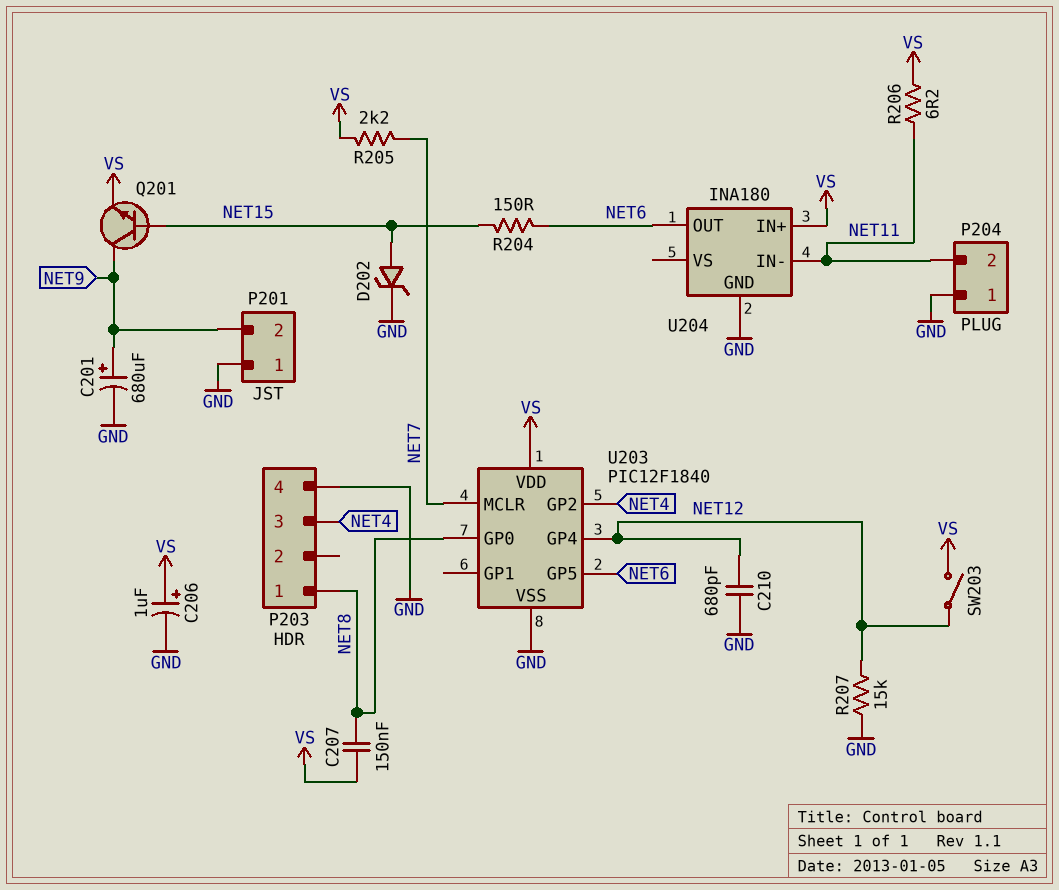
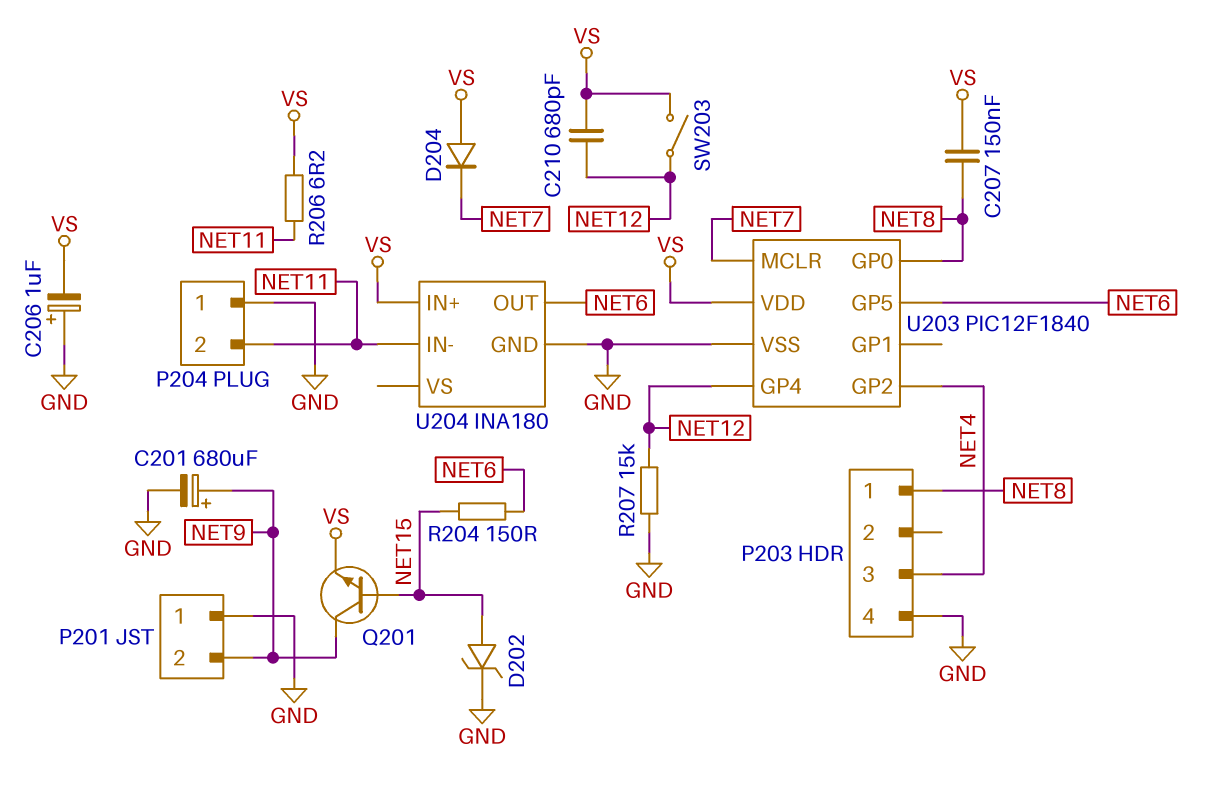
C206: 1uF (plus VS, minus GND) -> 1uF (plus GND, minus VS)
C210: 680pF (GND, NET12) -> 680pF (NET12, VS)
D204: none -> diode (A VS, K NET7)
R205: 2.2k (NET7, VS) -> none

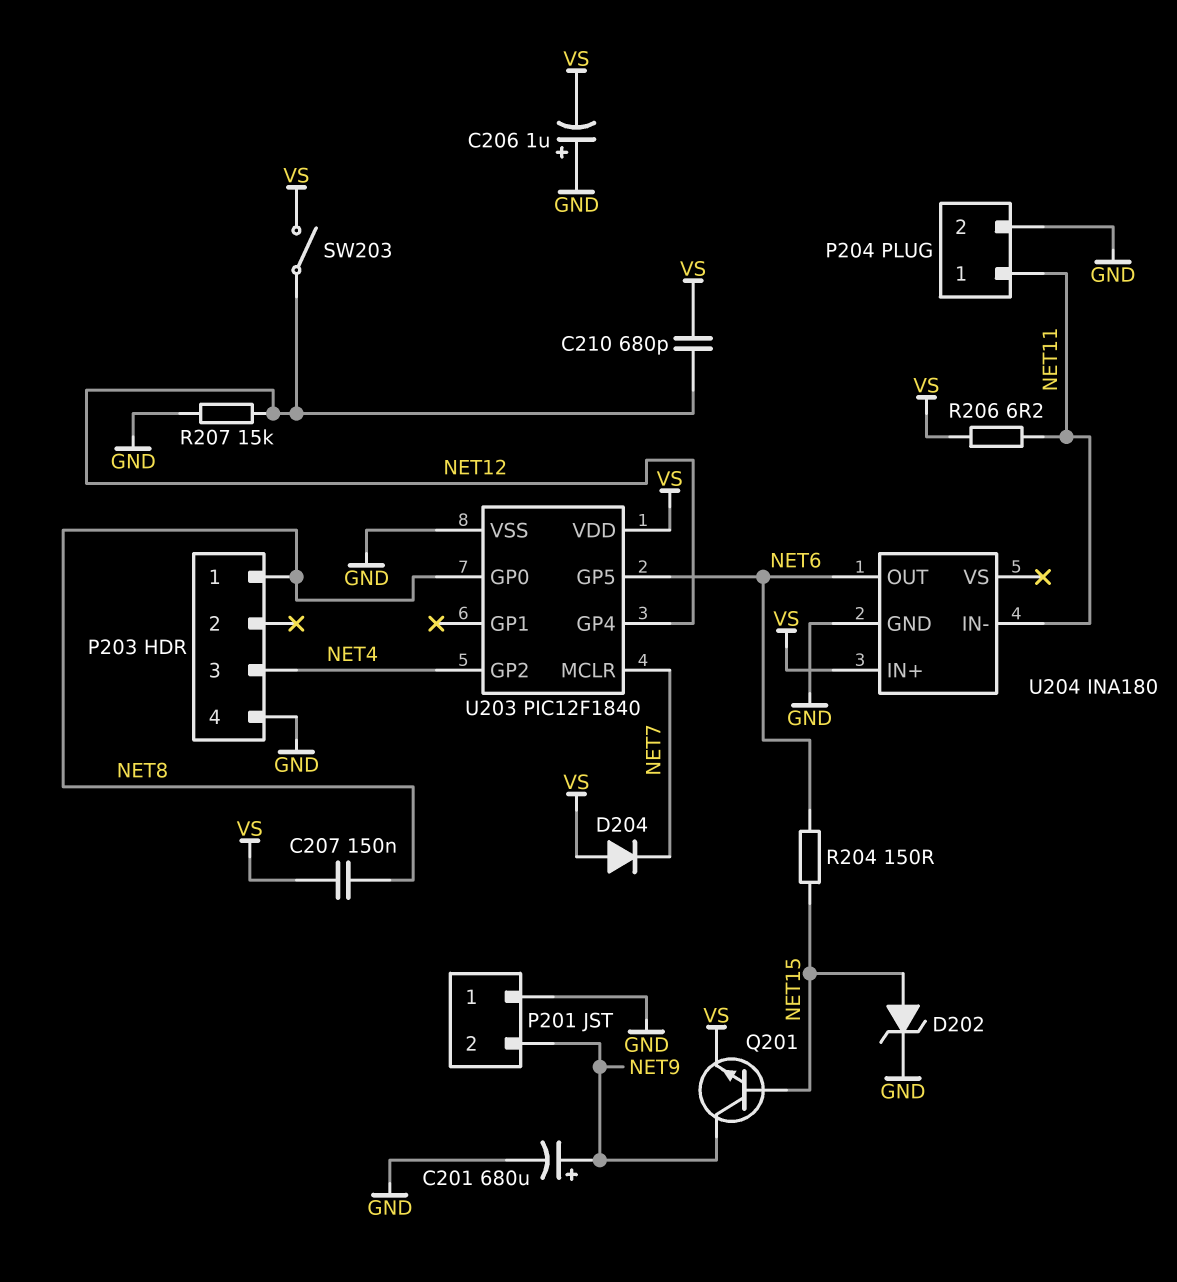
P204 pin 1: GND -> NET11
P204 pin 2: NET11 -> GND

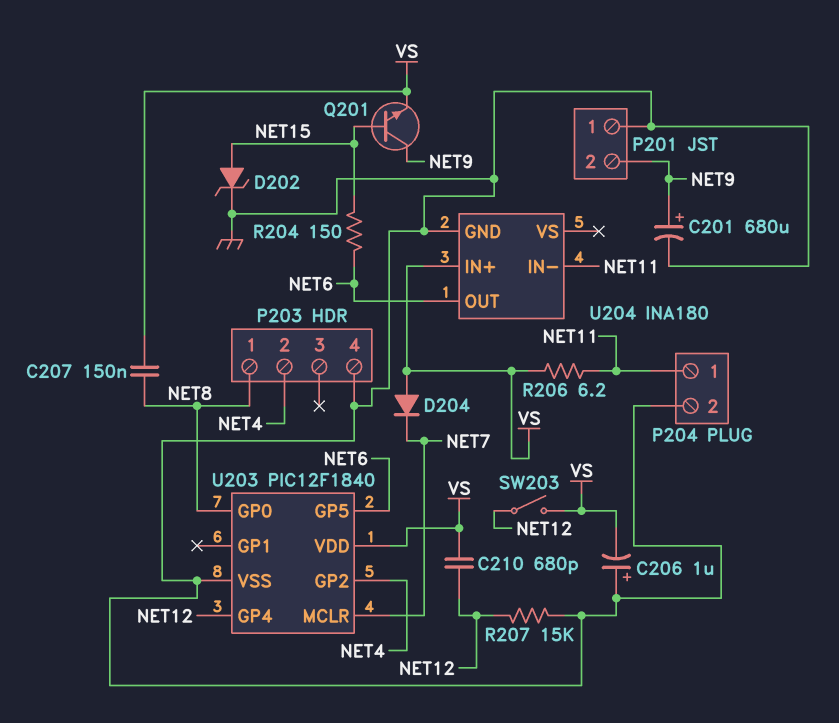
P203 pin 2: none -> NET4
P203 pin 3: NET4 -> none

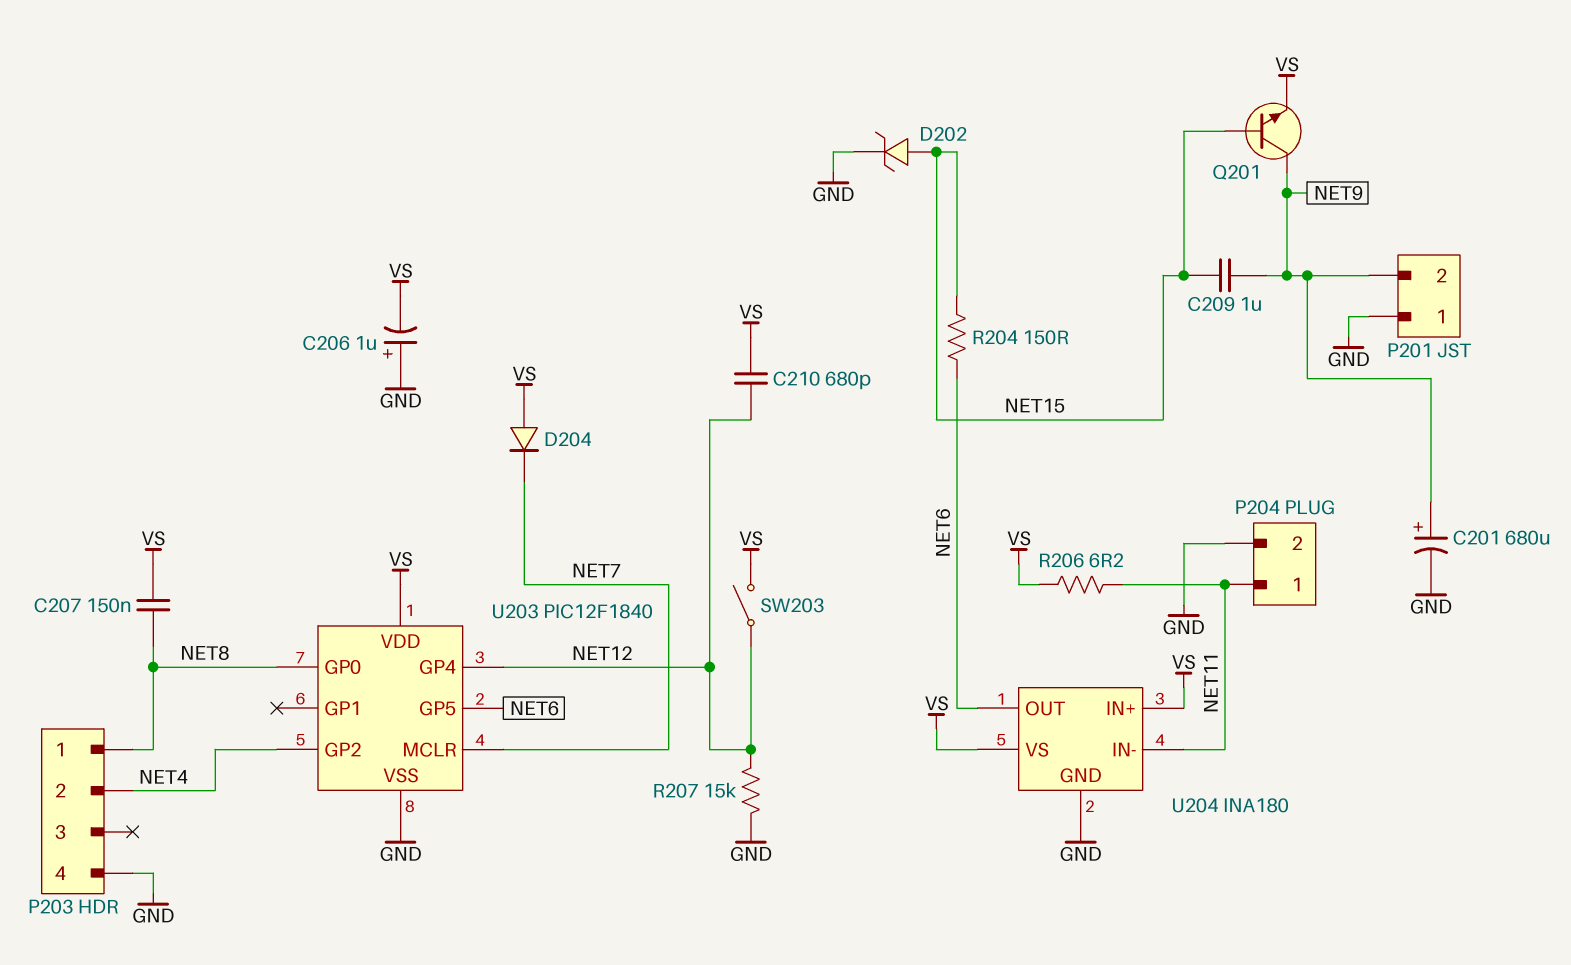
C209: none -> 1uF (NET9, NET15)
U204 pin VS: none -> VS

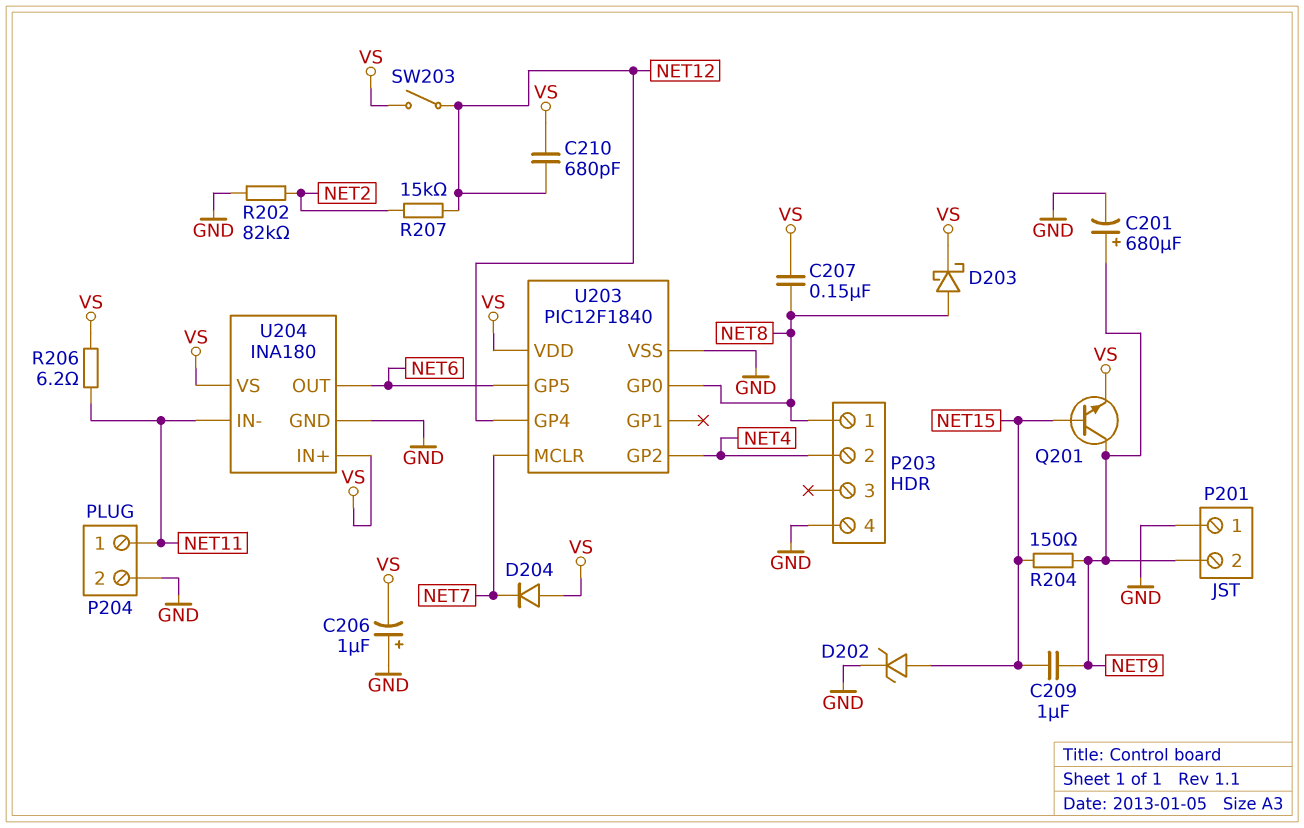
D203: none -> schottky (A NET8, K VS)
R202: none -> 82k (GND, NET2)
R204: 150 (NET6, NET15) -> 150 (NET9, NET15)
R207: 15k (GND, NET12) -> 15k (NET2, NET12)

